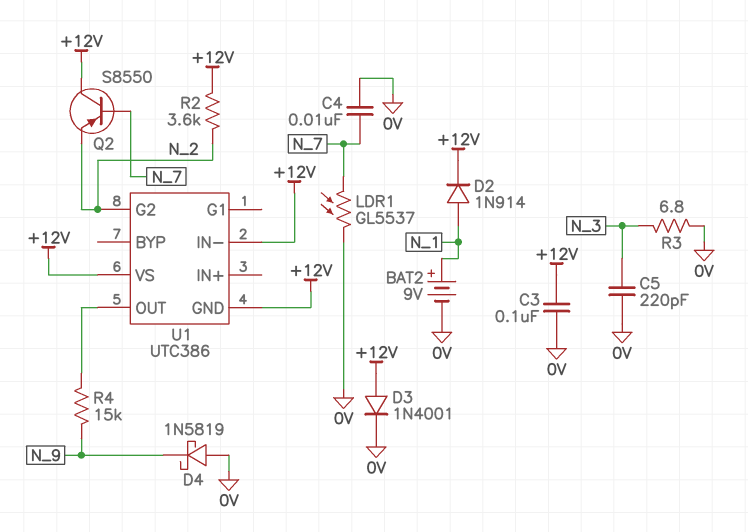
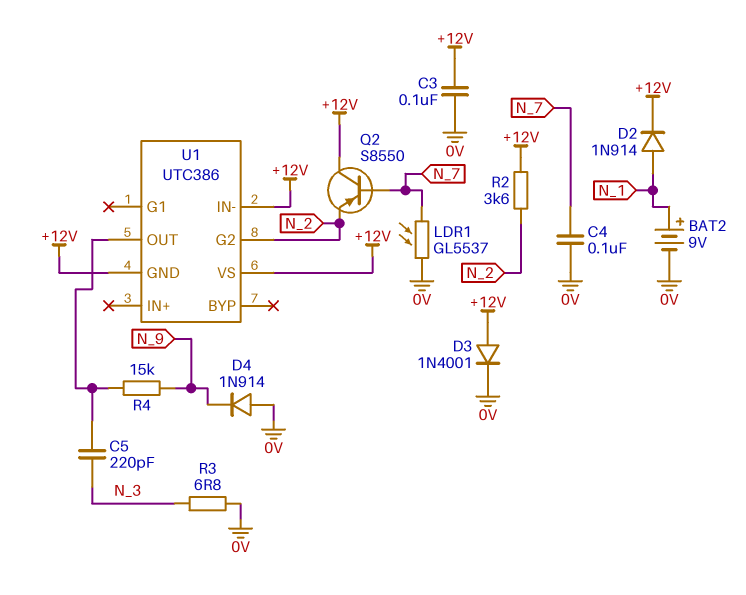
C4: 10nF (0V, N_7) -> 100nF (0V, N_7)
C5: 220pF (0V, N_3) -> 220pF (N_3, U1/OUT)
D4: schottky 1N5819 (A 0V, K N_9) -> diode 1N914 (A 0V, K N_9)

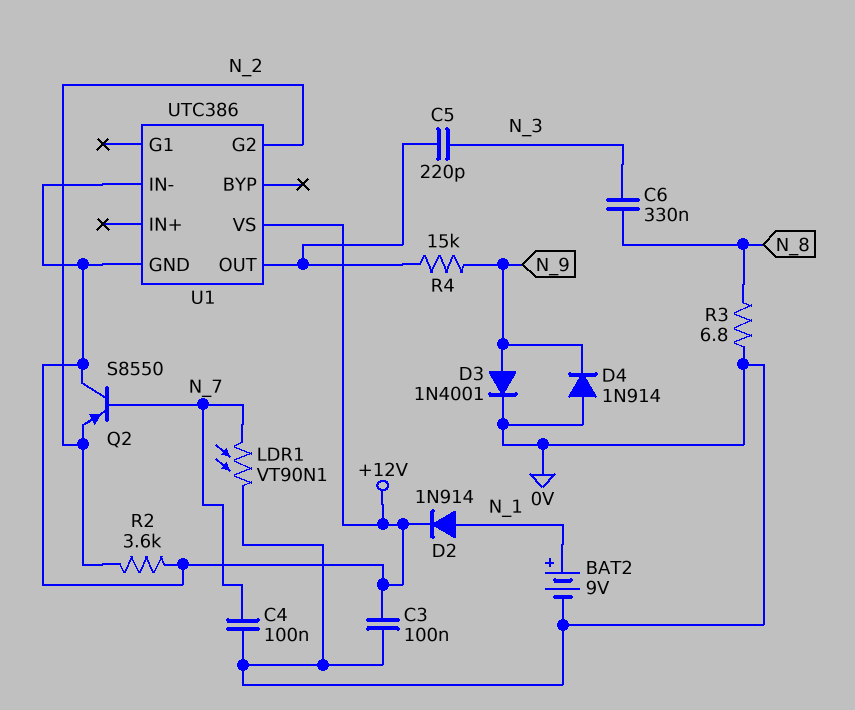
C6: none -> 330nF (N_3, N_8)
D3: diode 1N4001 (A +12V, K 0V) -> diode 1N4001 (A N_9, K 0V)
LDR1: GL5537 (0V, N_7) -> VT90N1 (0V, N_7)
R3: 6.8 (0V, N_3) -> 6.8 (0V, N_8)

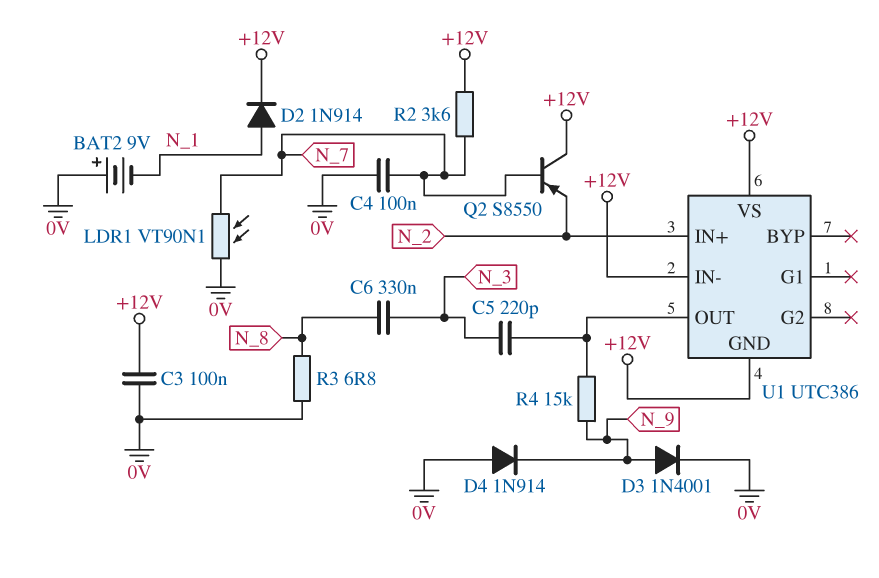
BAT2: 9V (plus N_1, minus 0V) -> 9V (plus 0V, minus N_1)
R2: 3.6k (+12V, N_2) -> 3.6k (+12V, N_7)
U1 pin G2: N_2 -> none
U1 pin IN+: none -> N_2

